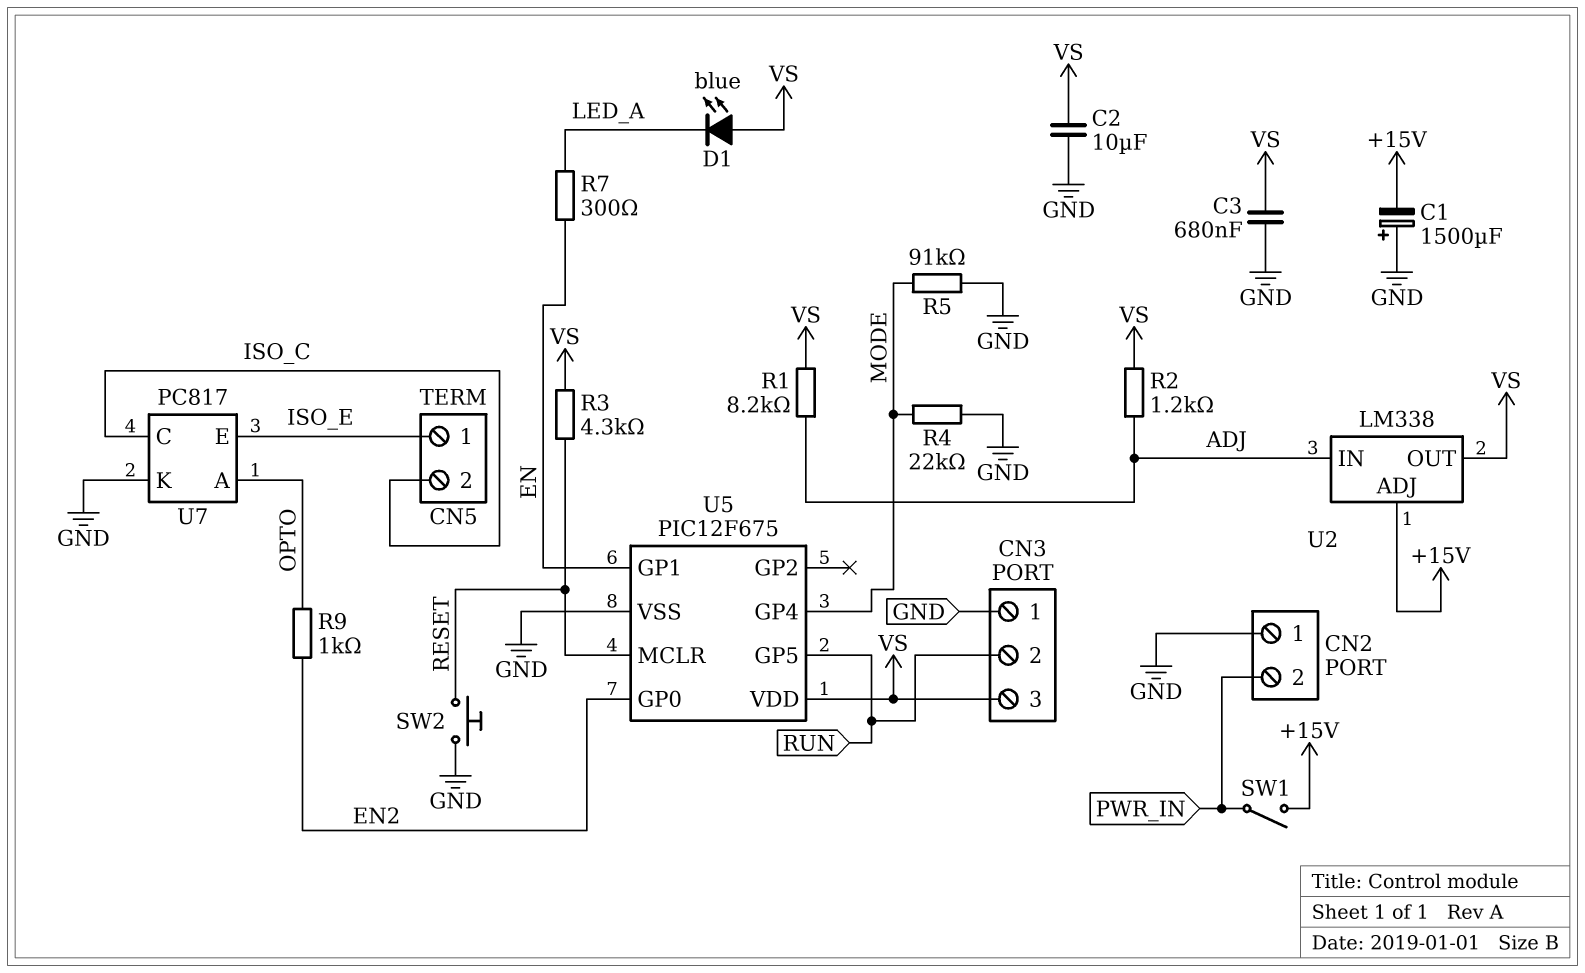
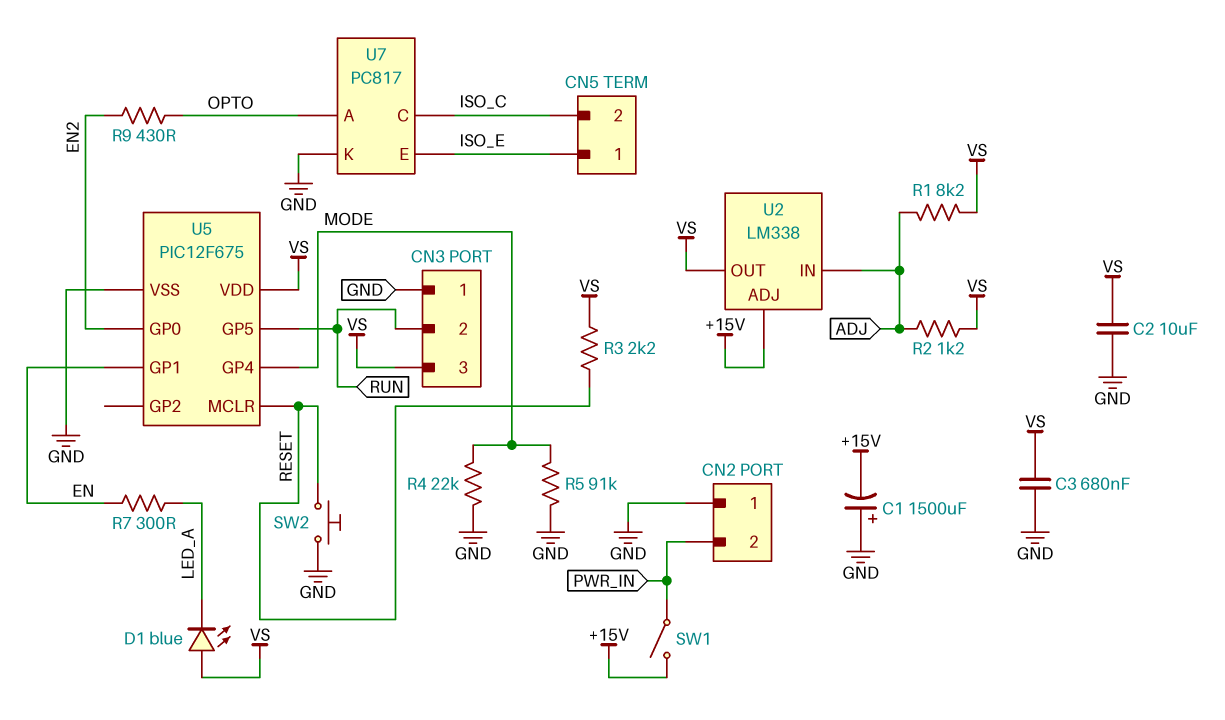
R3: 4.3k (RESET, VS) -> 2.2k (RESET, VS)
R9: 1k (EN2, OPTO) -> 430 (EN2, OPTO)

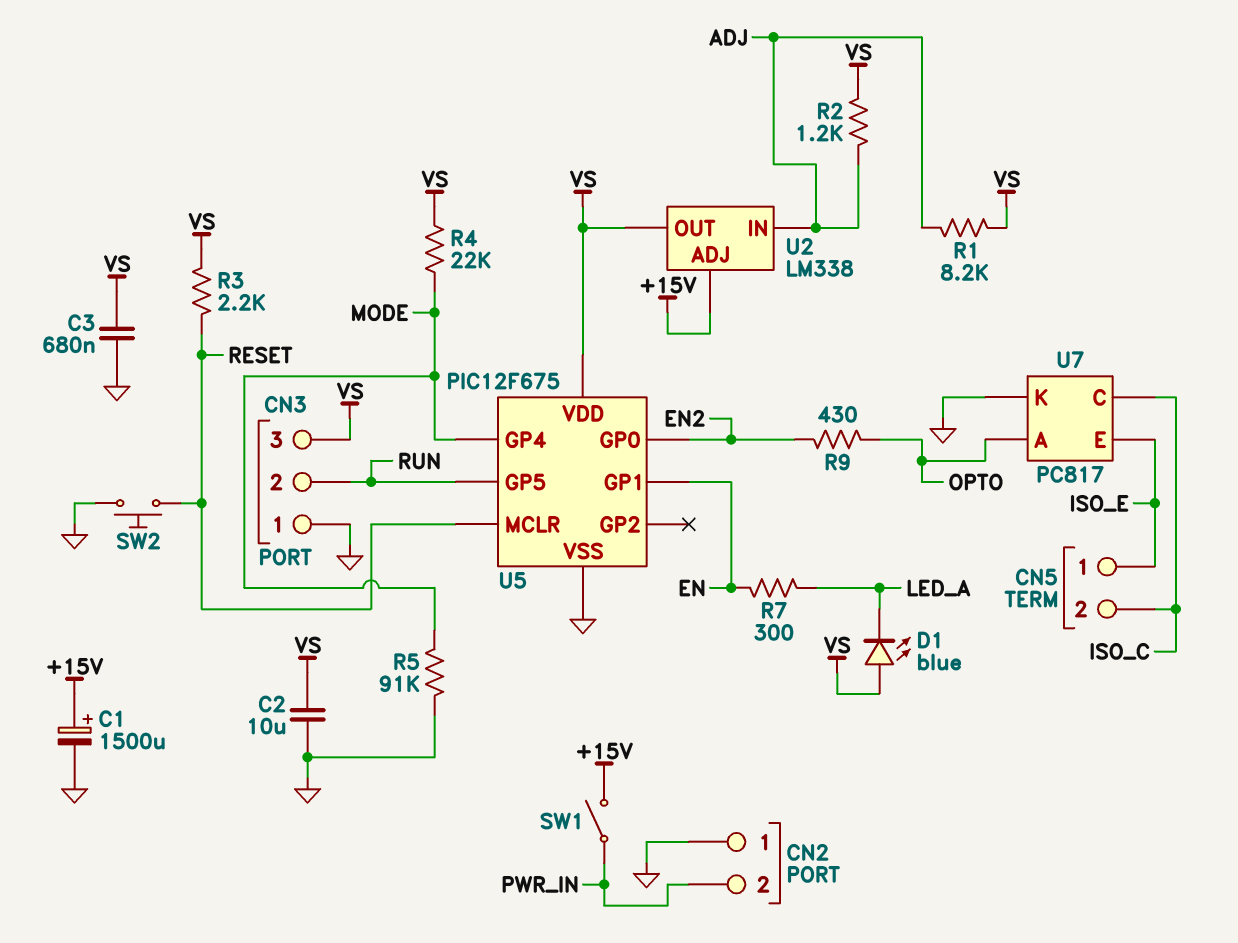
C1: 1500uF (plus GND, minus +15V) -> 1500uF (plus +15V, minus GND)
R4: 22k (GND, MODE) -> 22k (MODE, VS)

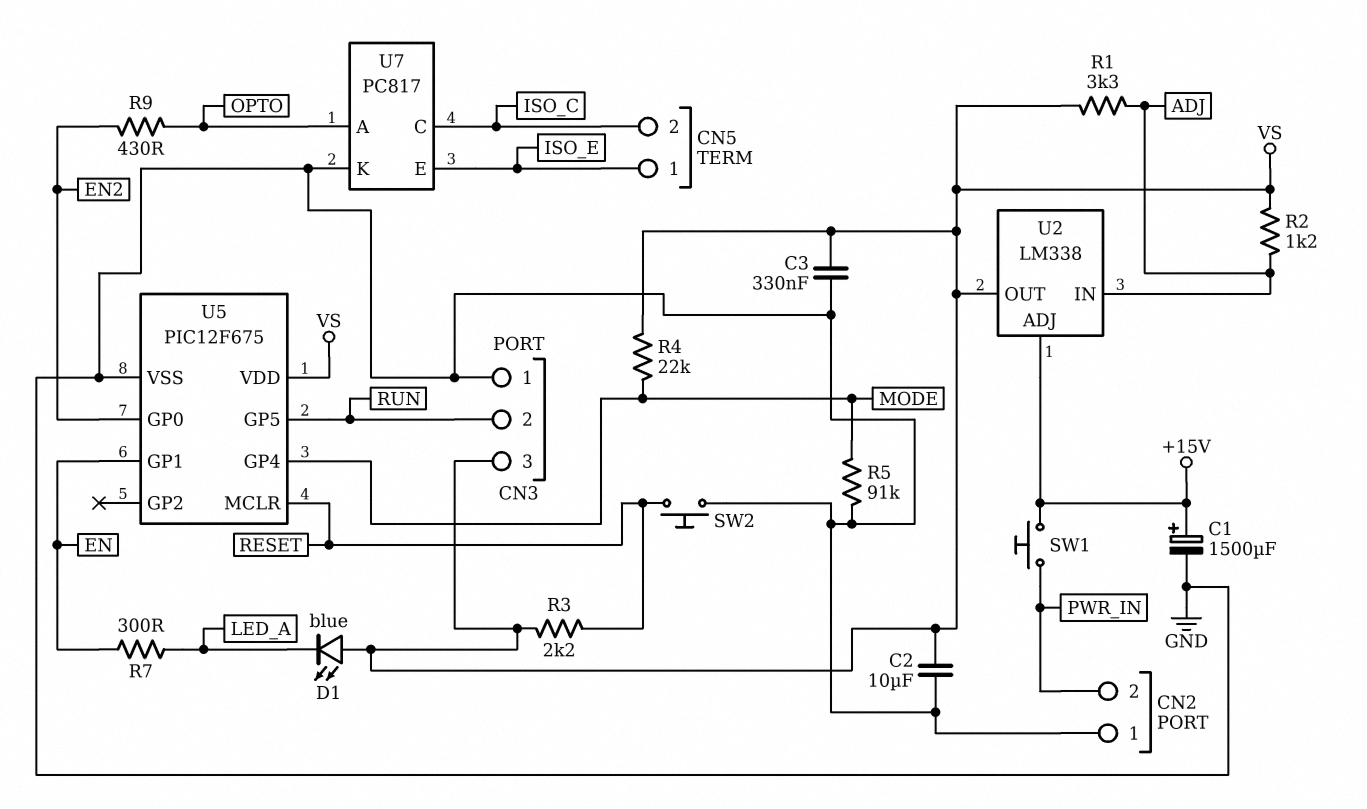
C3: 680nF (GND, VS) -> 330nF (GND, VS)
R1: 8.2k (ADJ, VS) -> 3.3k (ADJ, VS)
SW1: switch (+15V, PWR_IN) -> button (+15V, PWR_IN)

